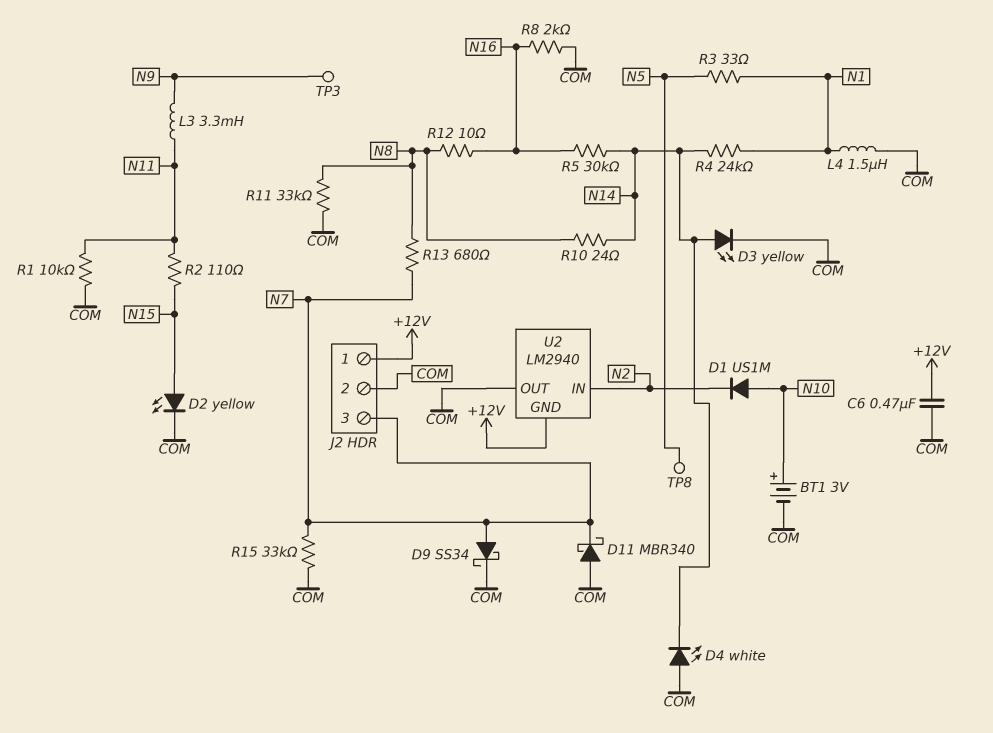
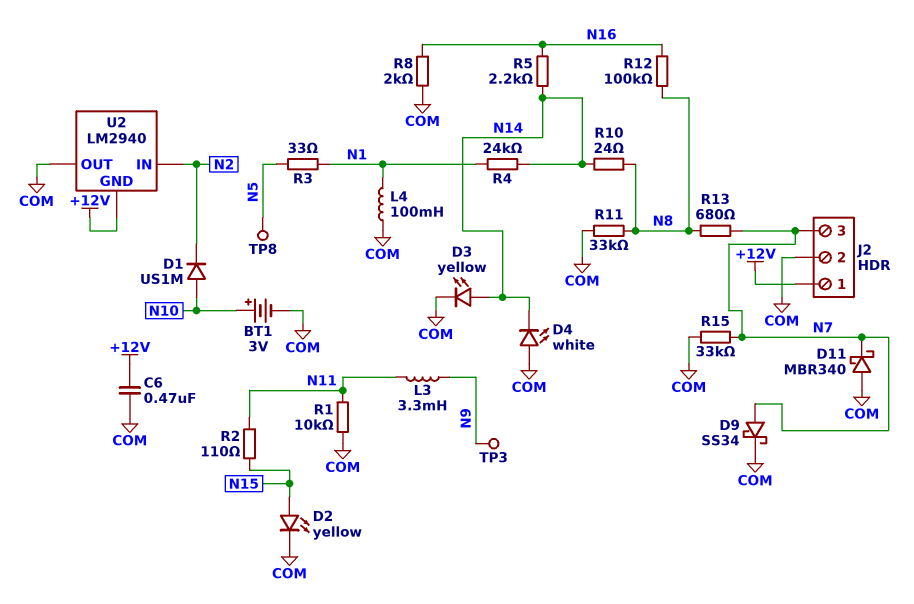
L4: 1.5uH (COM, N1) -> 100mH (COM, N1)
R5: 30k (N14, N16) -> 2.2k (N14, N16)
R12: 10 (N8, N16) -> 100k (N8, N16)

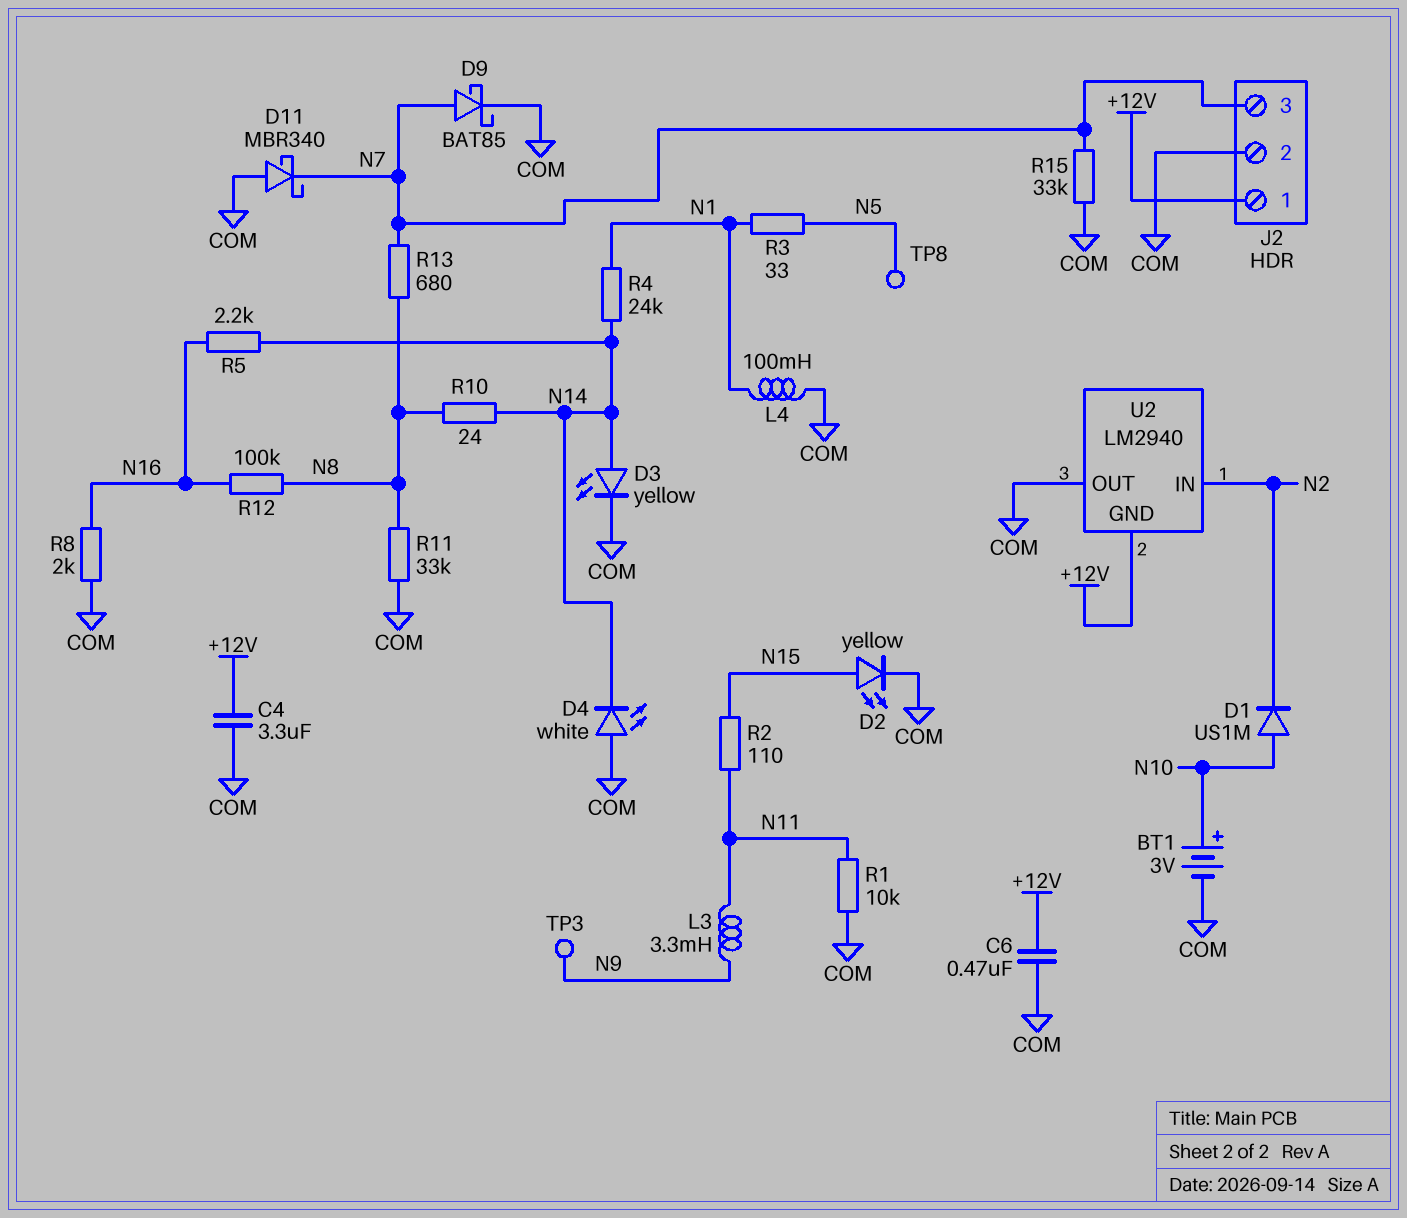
C4: none -> 3.3uF (+12V, COM)
D9: schottky SS34 (A N7, K COM) -> schottky BAT85 (A N7, K COM)

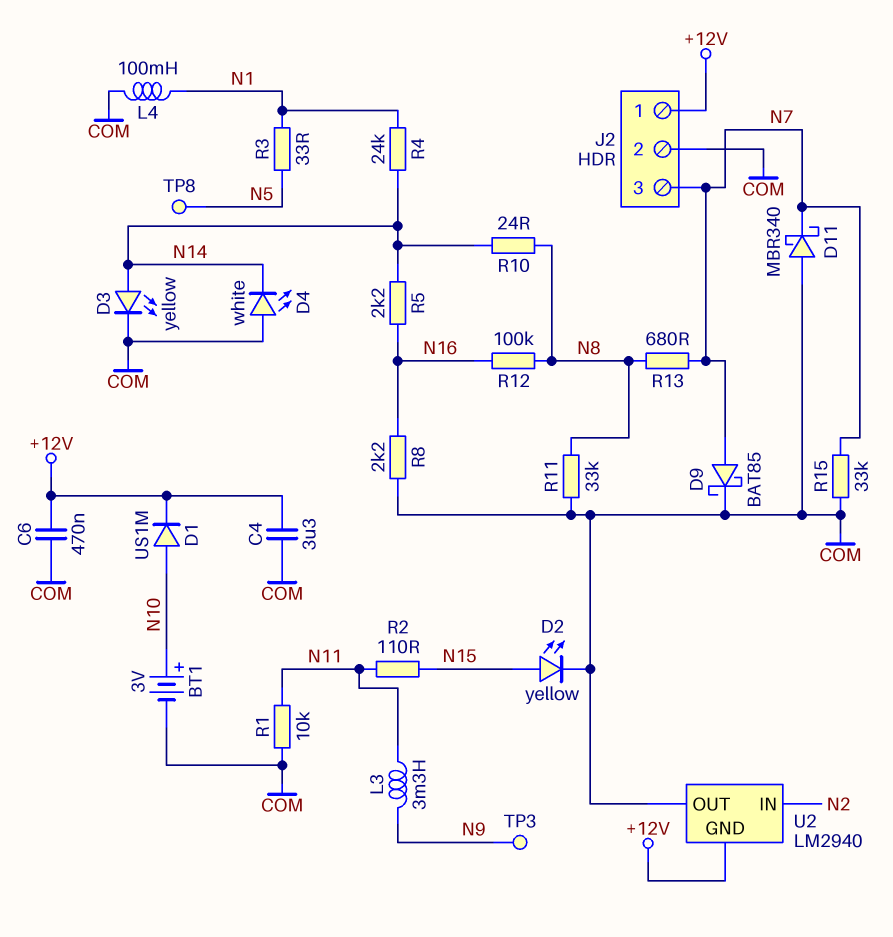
D1: diode US1M (A N10, K N2) -> diode US1M (A N10, K +12V)
R8: 2k (COM, N16) -> 2.2k (COM, N16)

